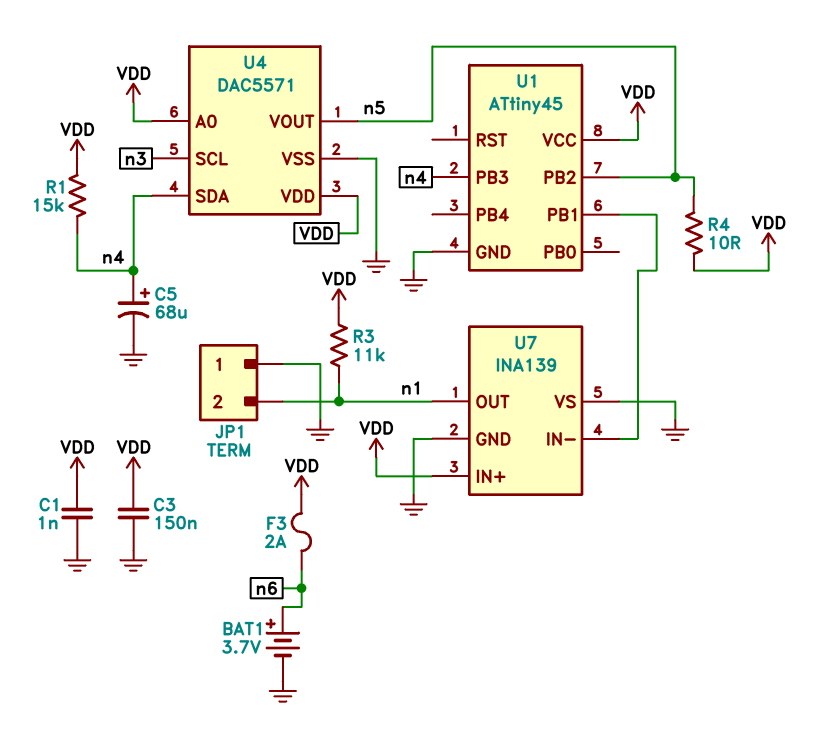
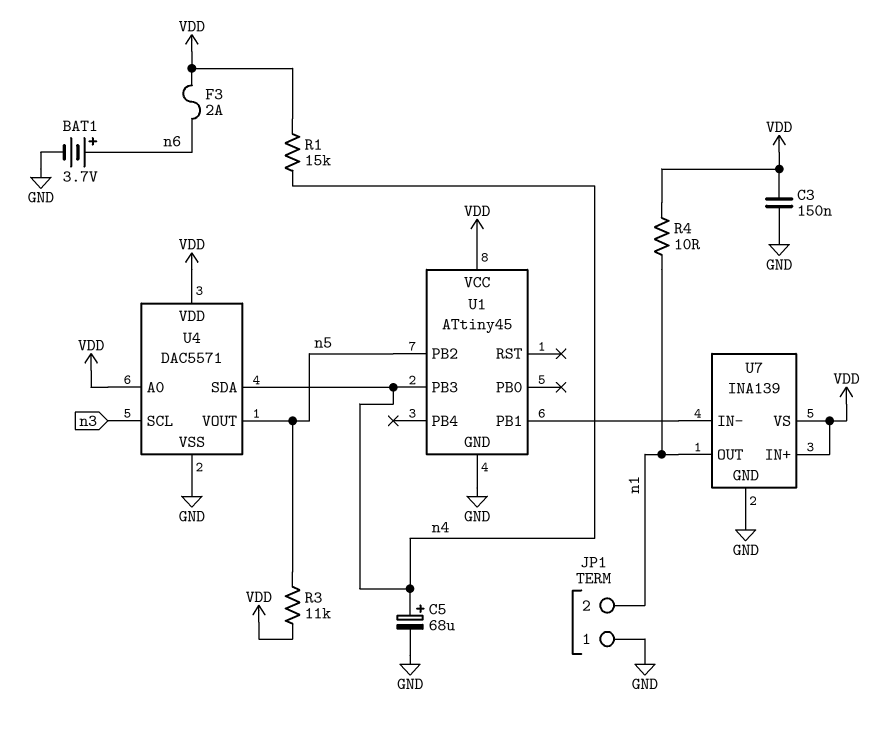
C1: 1nF (GND, VDD) -> none
R3: 11k (VDD, n1) -> 11k (VDD, n5)
R4: 10 (VDD, n5) -> 10 (VDD, n1)
U7 pin VS: GND -> VDD

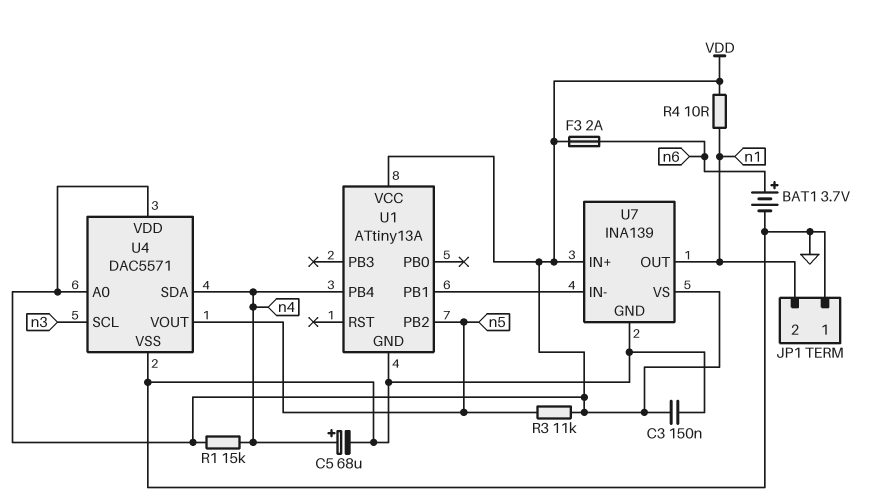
U1: ATtiny45 -> ATtiny13A
U1 pin PB3: n4 -> none
U1 pin PB4: none -> n4

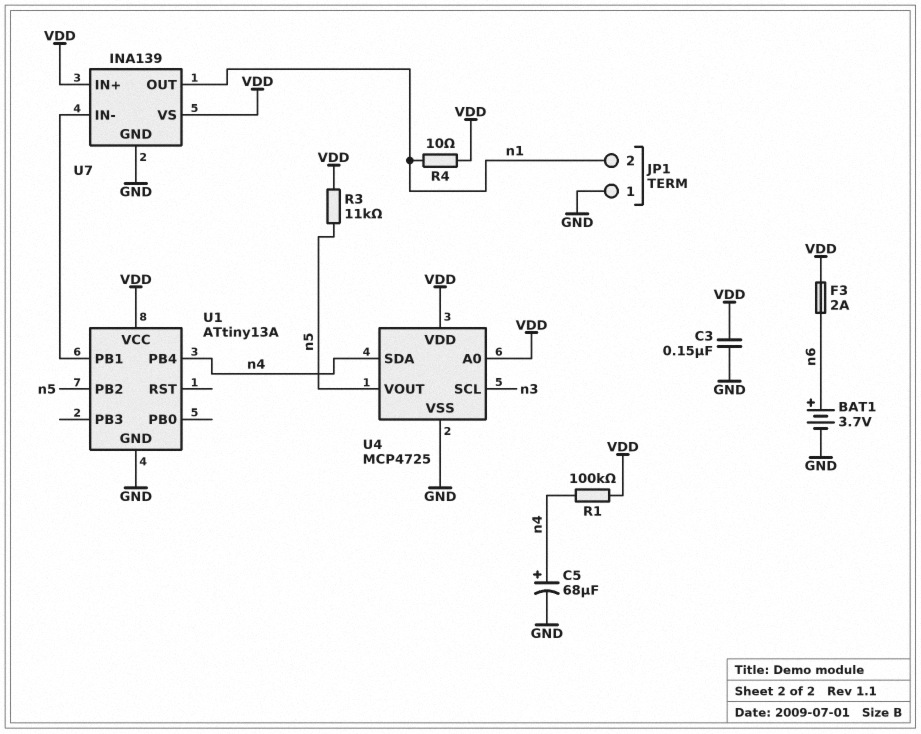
R1: 15k (VDD, n4) -> 100k (VDD, n4)
U4: DAC5571 -> MCP4725

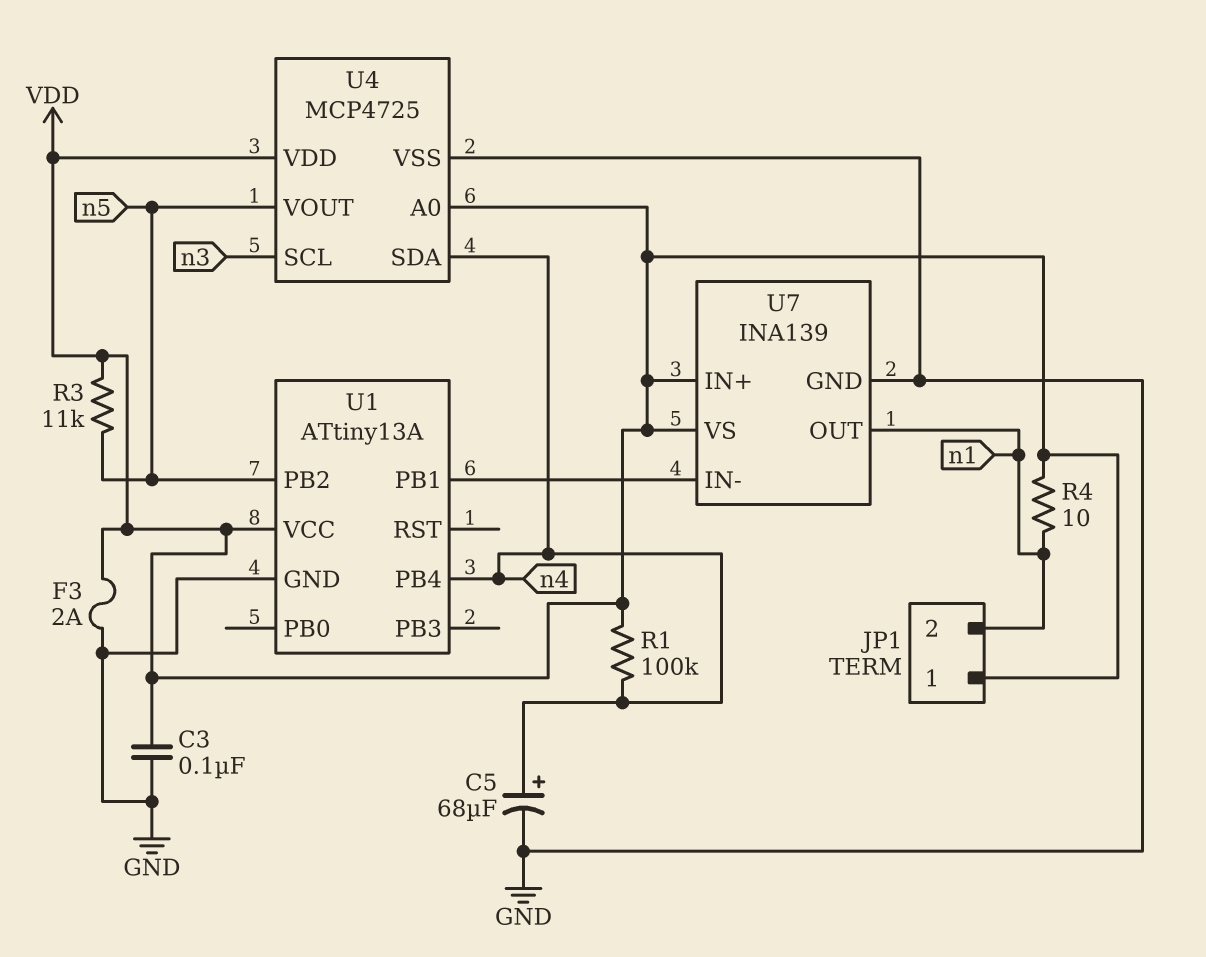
BAT1: 3.7V (plus n6, minus GND) -> none
C3: 150nF (GND, VDD) -> 100nF (GND, VDD)
F3: 2A (VDD, n6) -> 2A (GND, VDD)
JP1 pin 1: GND -> VDD

